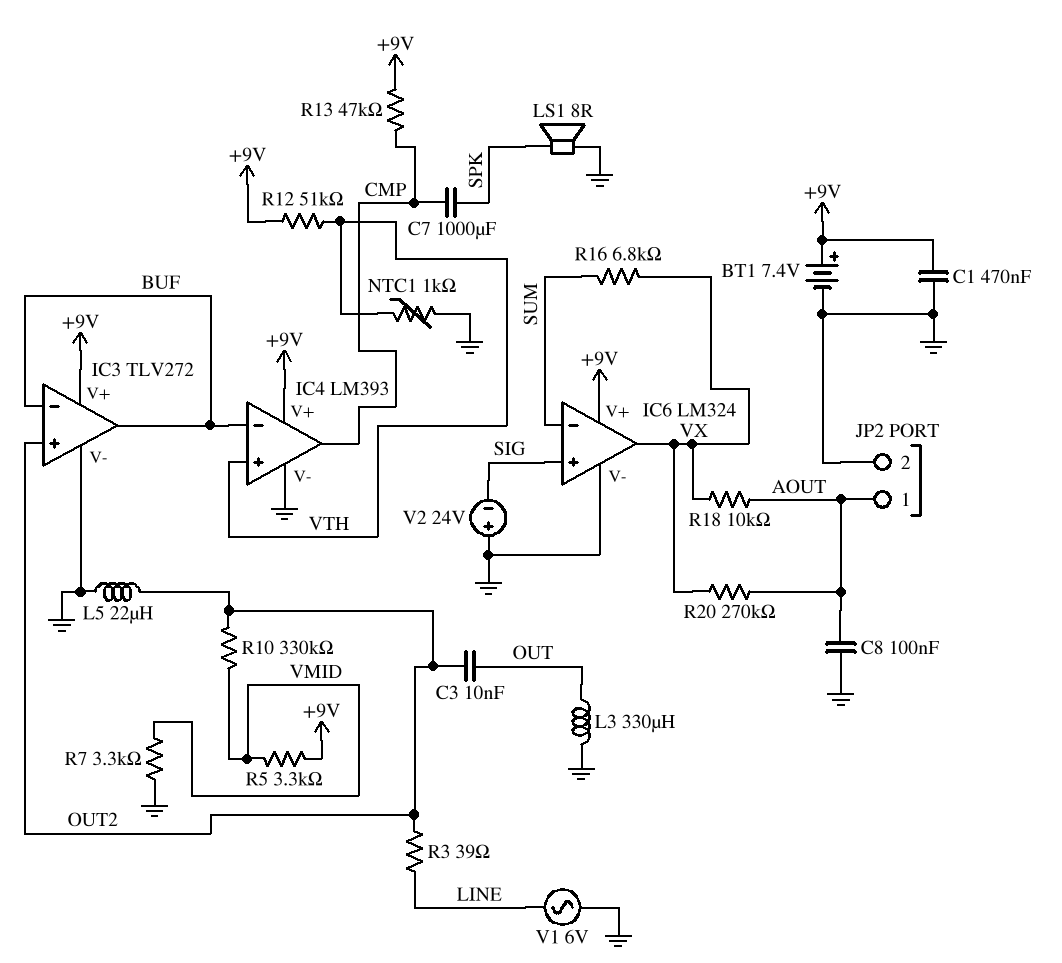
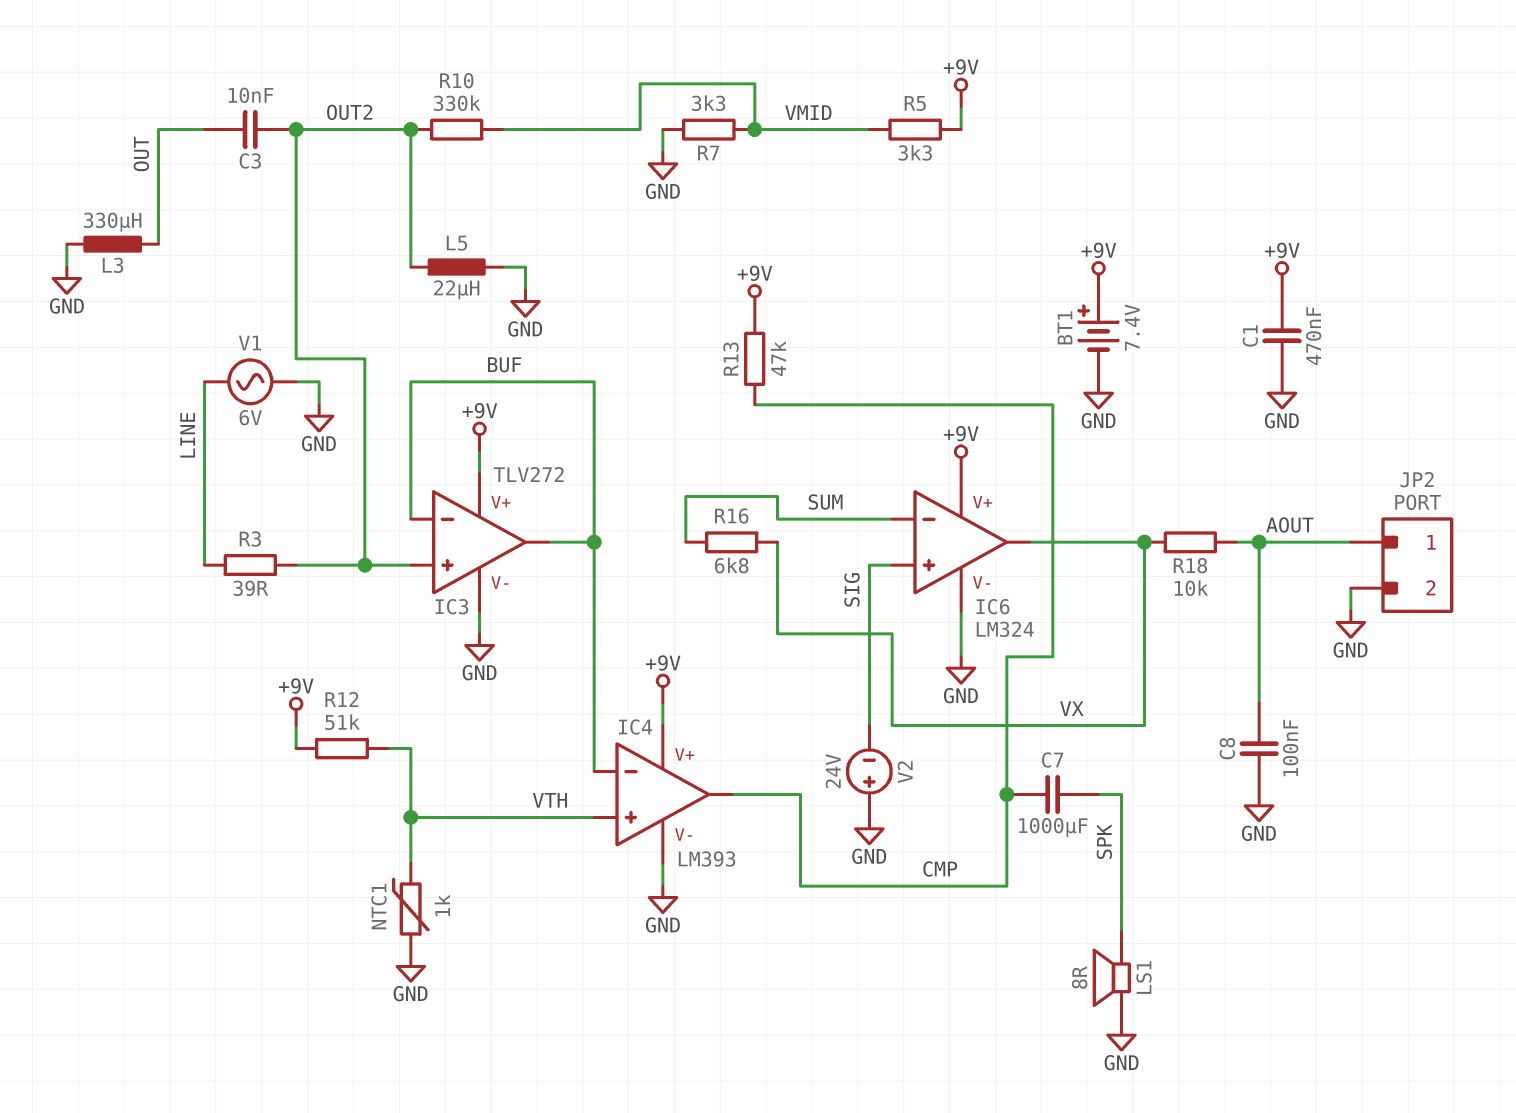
R20: 270k (AOUT, VX) -> none

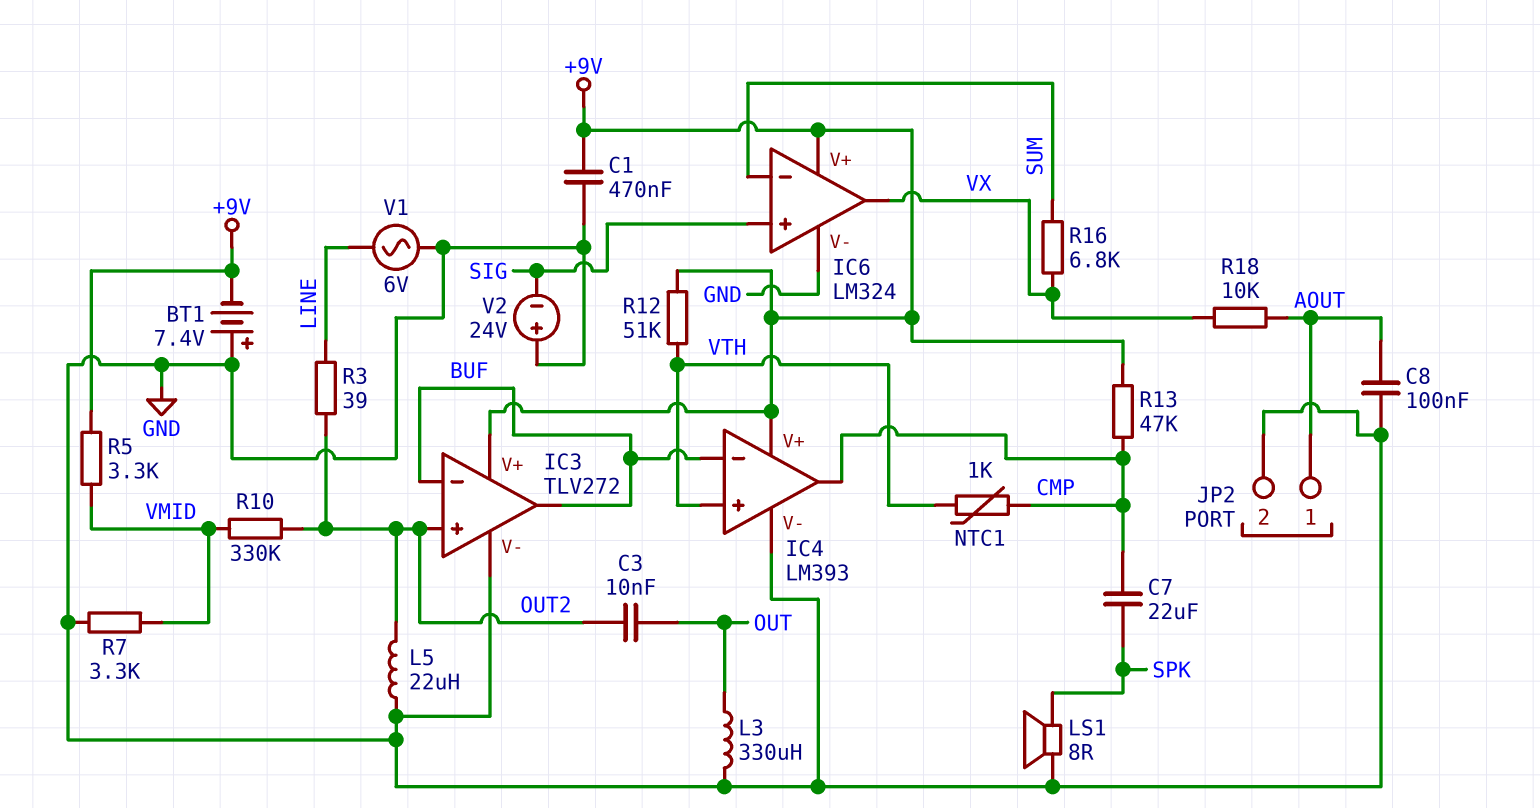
BT1: 7.4V (plus +9V, minus GND) -> 7.4V (plus GND, minus +9V)
C7: 1000uF (CMP, SPK) -> 22uF (CMP, SPK)
NTC1: 1k (GND, VTH) -> 1k (CMP, VTH)

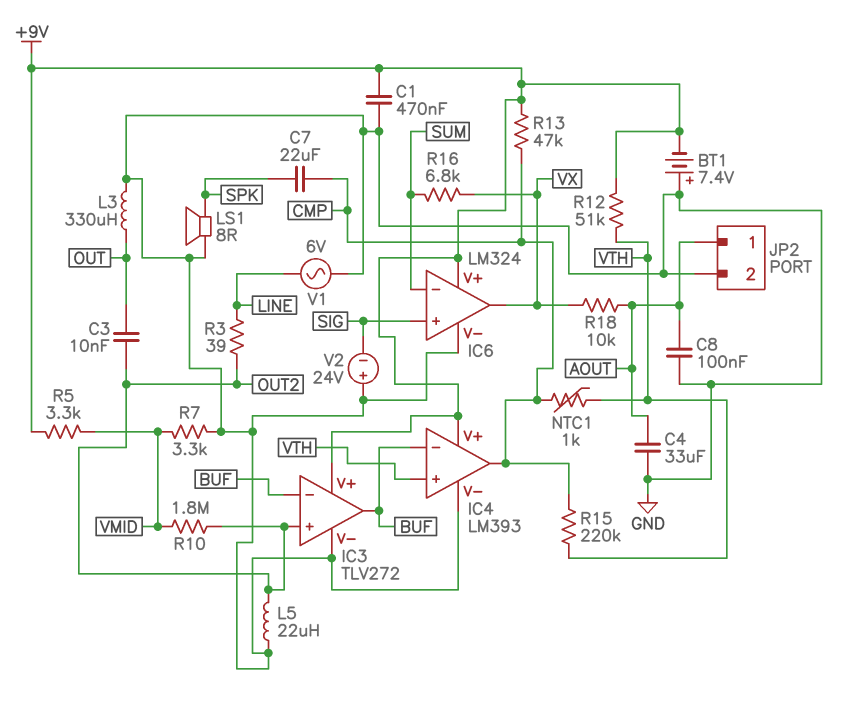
C4: none -> 33uF (AOUT, GND)
R10: 330k (OUT2, VMID) -> 1.8M (OUT2, VMID)
R15: none -> 220k (CMP, VTH)

